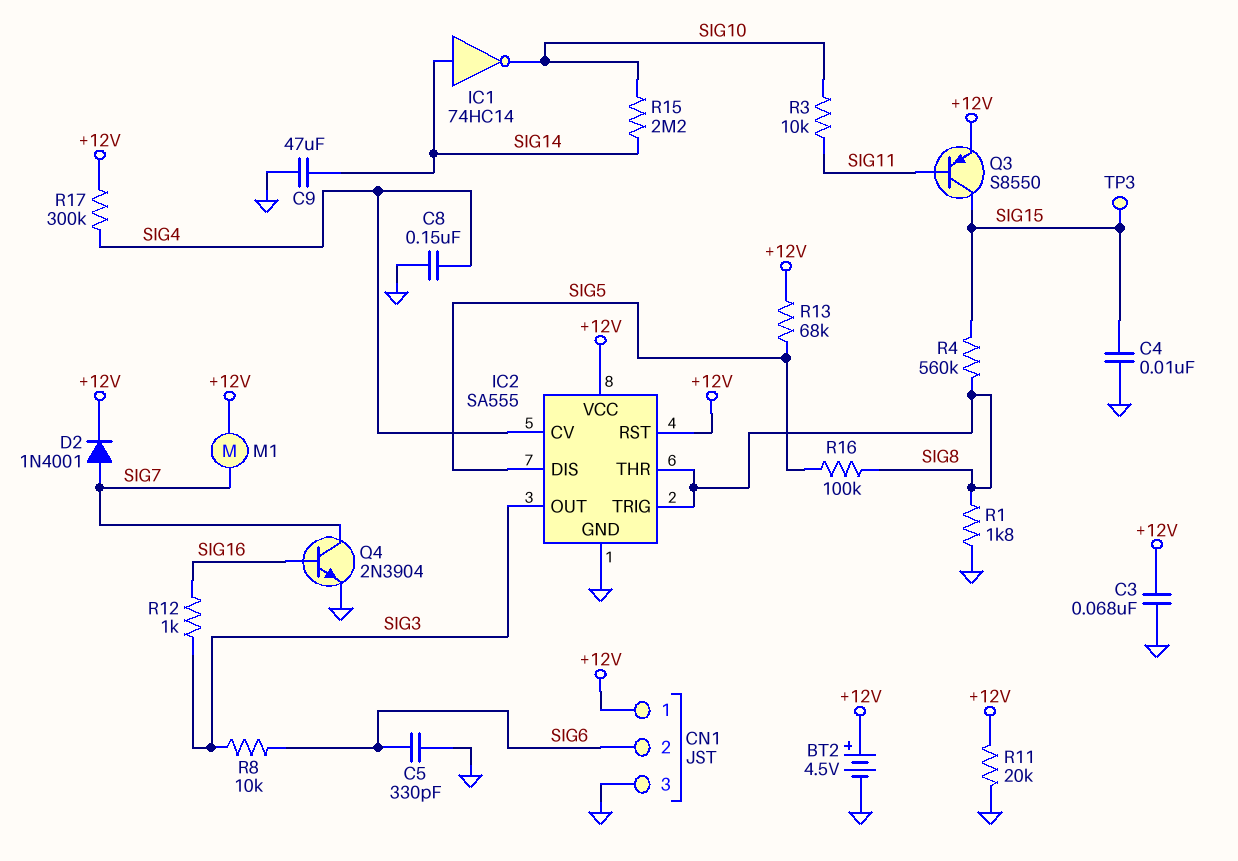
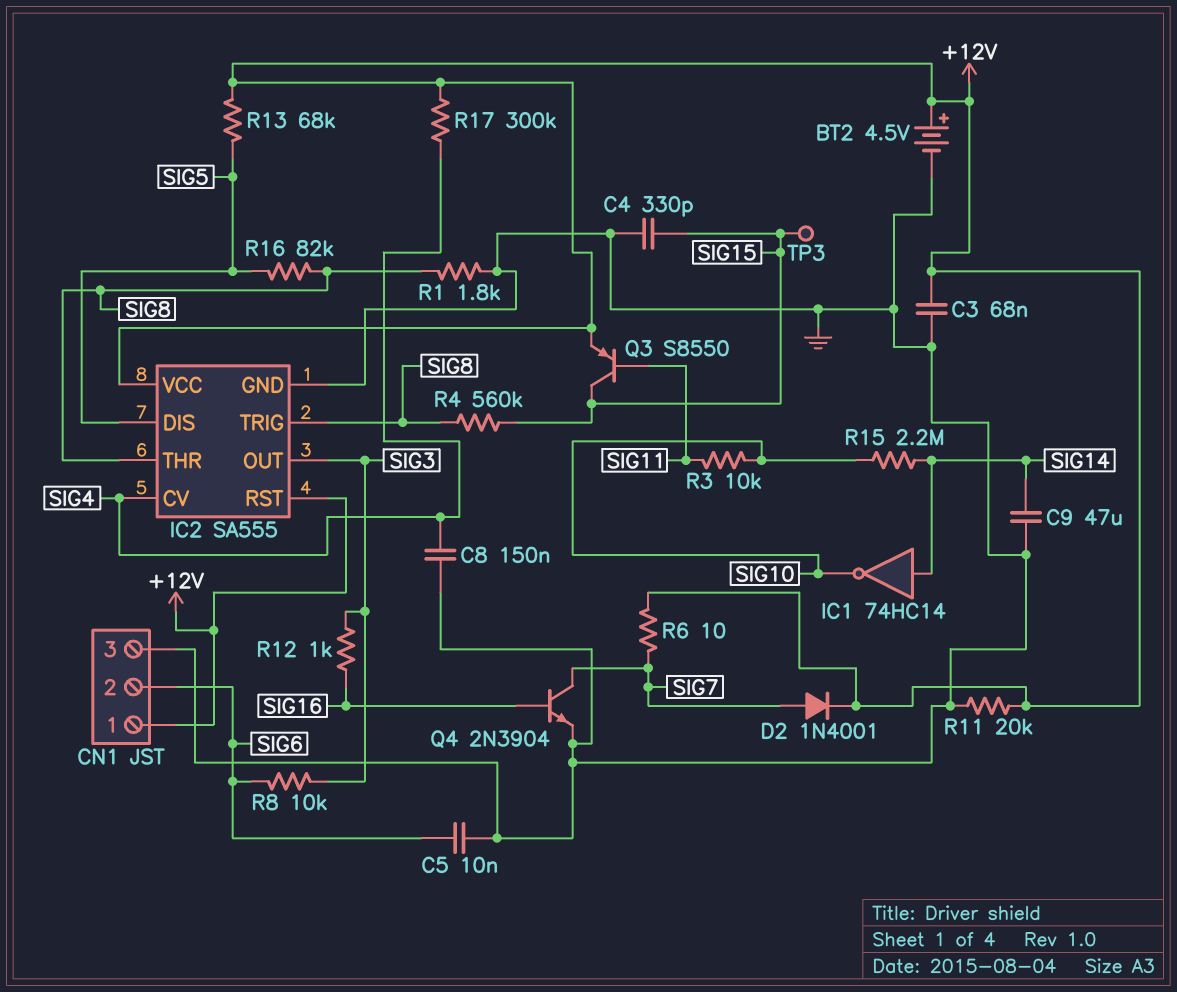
C4: 10nF (GND, SIG15) -> 330pF (GND, SIG15)
C5: 330pF (GND, SIG6) -> 10nF (GND, SIG6)
M1: motor (+12V, SIG7) -> none
R6: none -> 10 (+12V, SIG7)
R16: 100k (SIG5, SIG8) -> 82k (SIG5, SIG8)

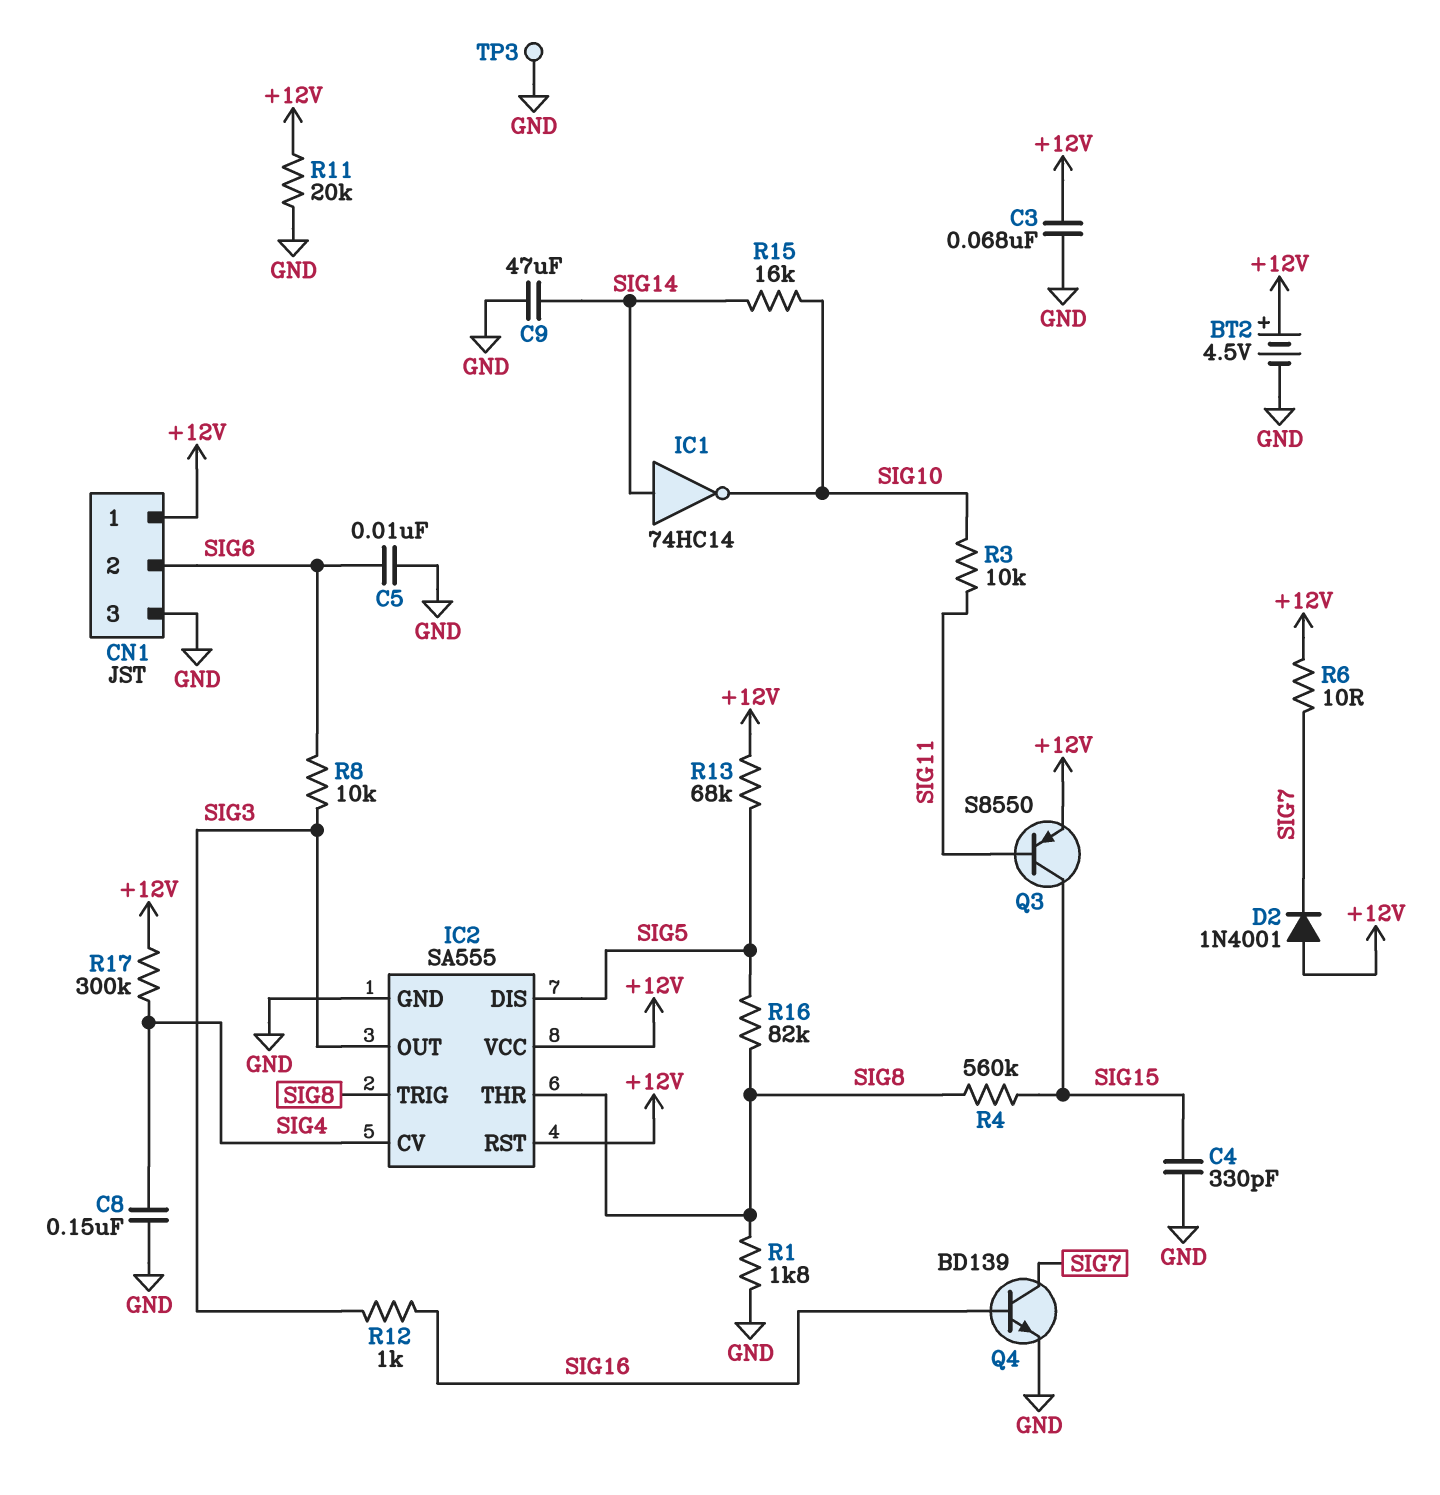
D2: diode 1N4001 (A SIG7, K +12V) -> diode 1N4001 (A +12V, K SIG7)
Q4: NPN 2N3904 (B SIG16, C SIG7, E GND) -> NPN BD139 (B SIG16, C SIG7, E GND)
R15: 2.2M (SIG10, SIG14) -> 16k (SIG10, SIG14)
TP3: test point (SIG15) -> test point (GND)

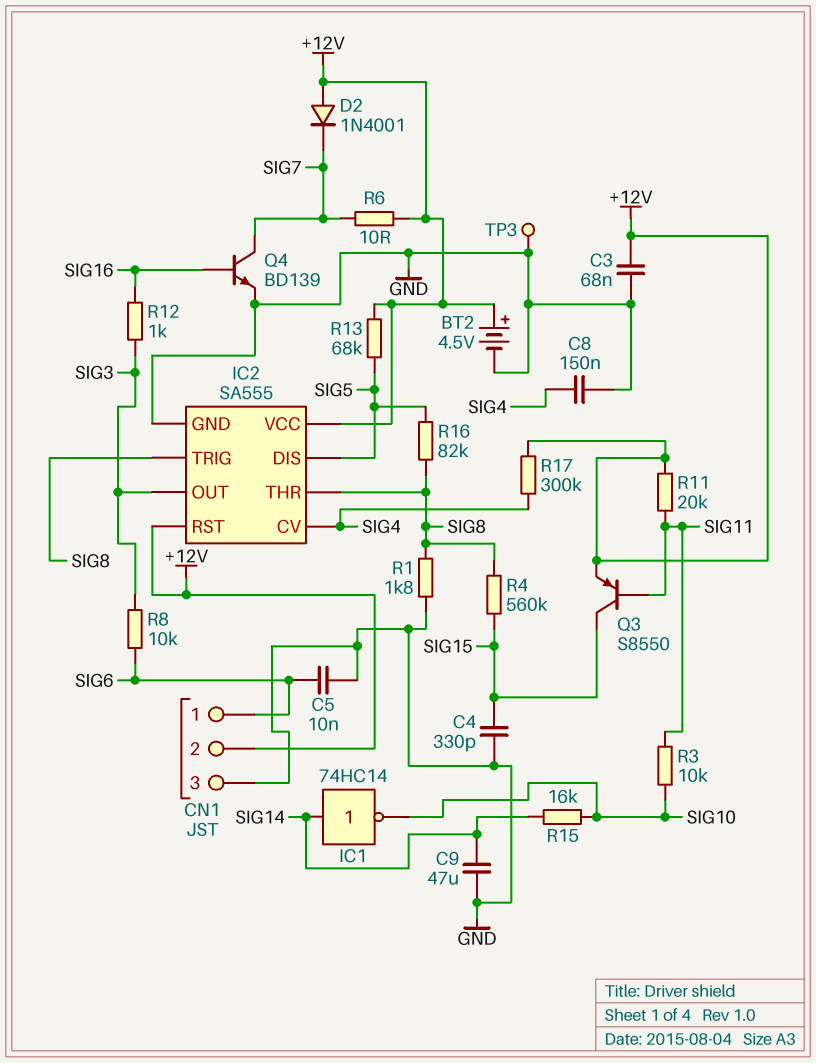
CN1 pin 1: +12V -> SIG6
CN1 pin 2: SIG6 -> +12V
R11: 20k (+12V, GND) -> 20k (+12V, SIG11)

